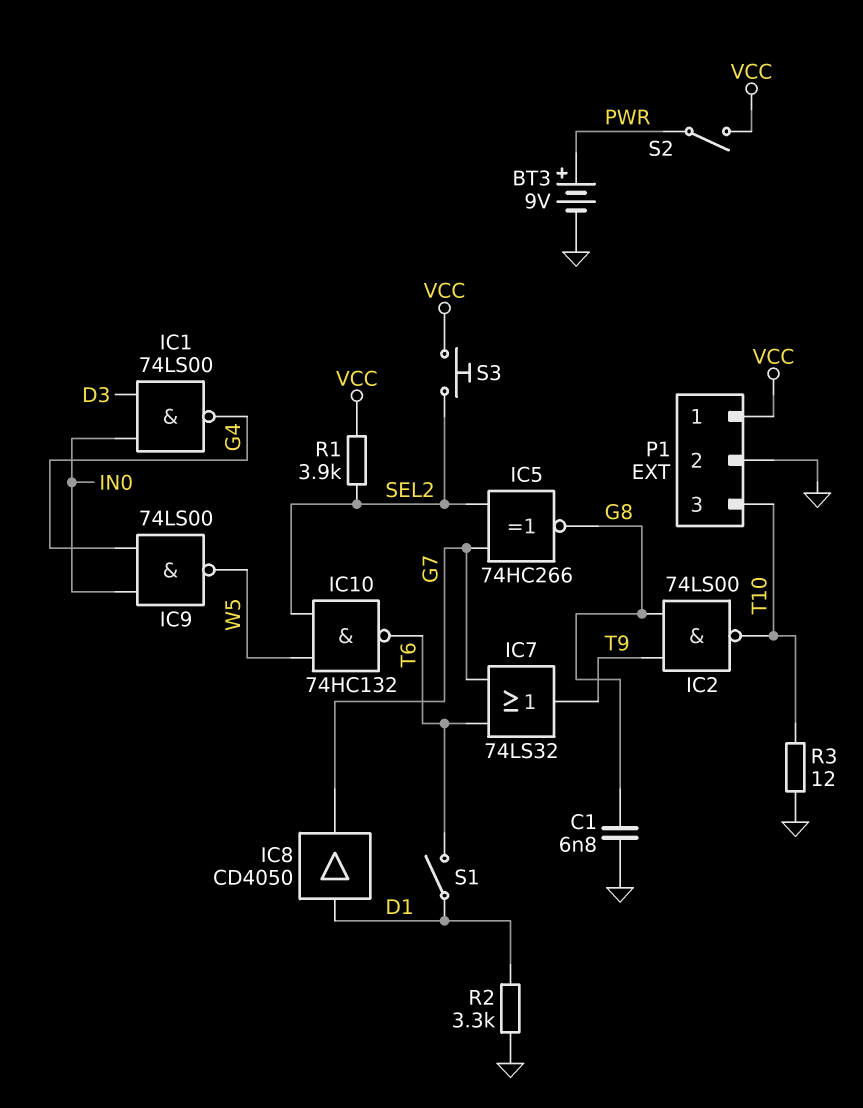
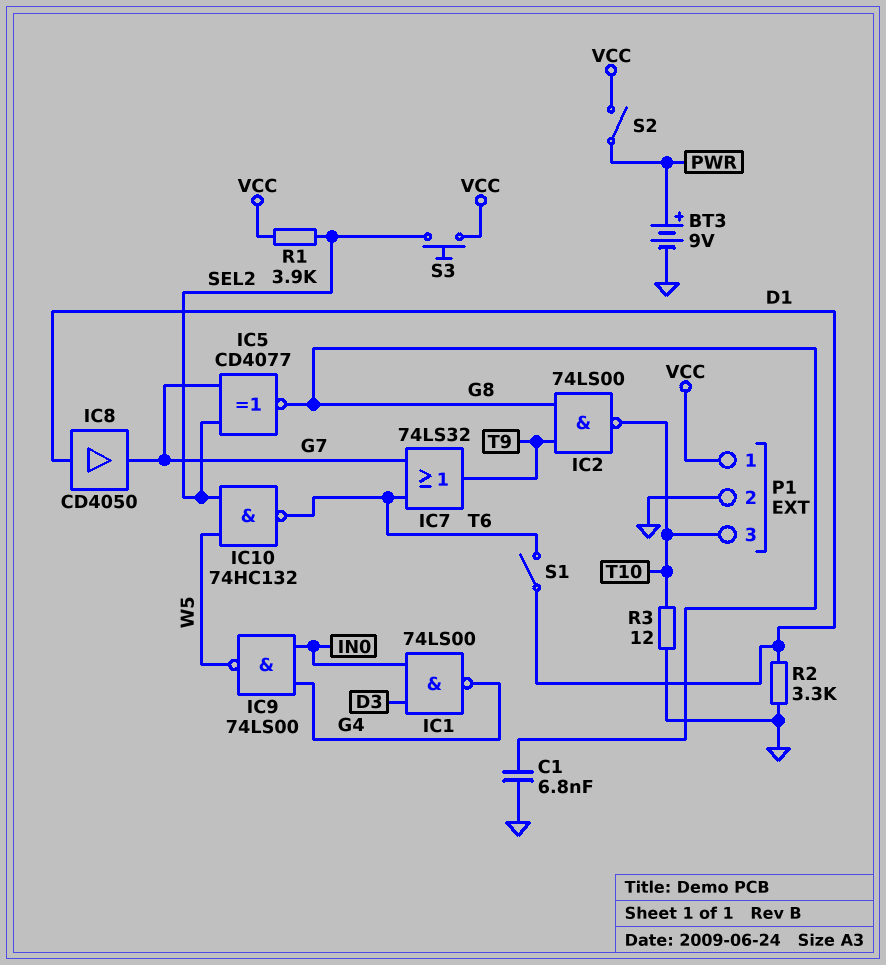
IC5: XNOR 74HC266 (in G7, in SEL2, out G8) -> XNOR CD4077 (in G7, in SEL2, out G8)

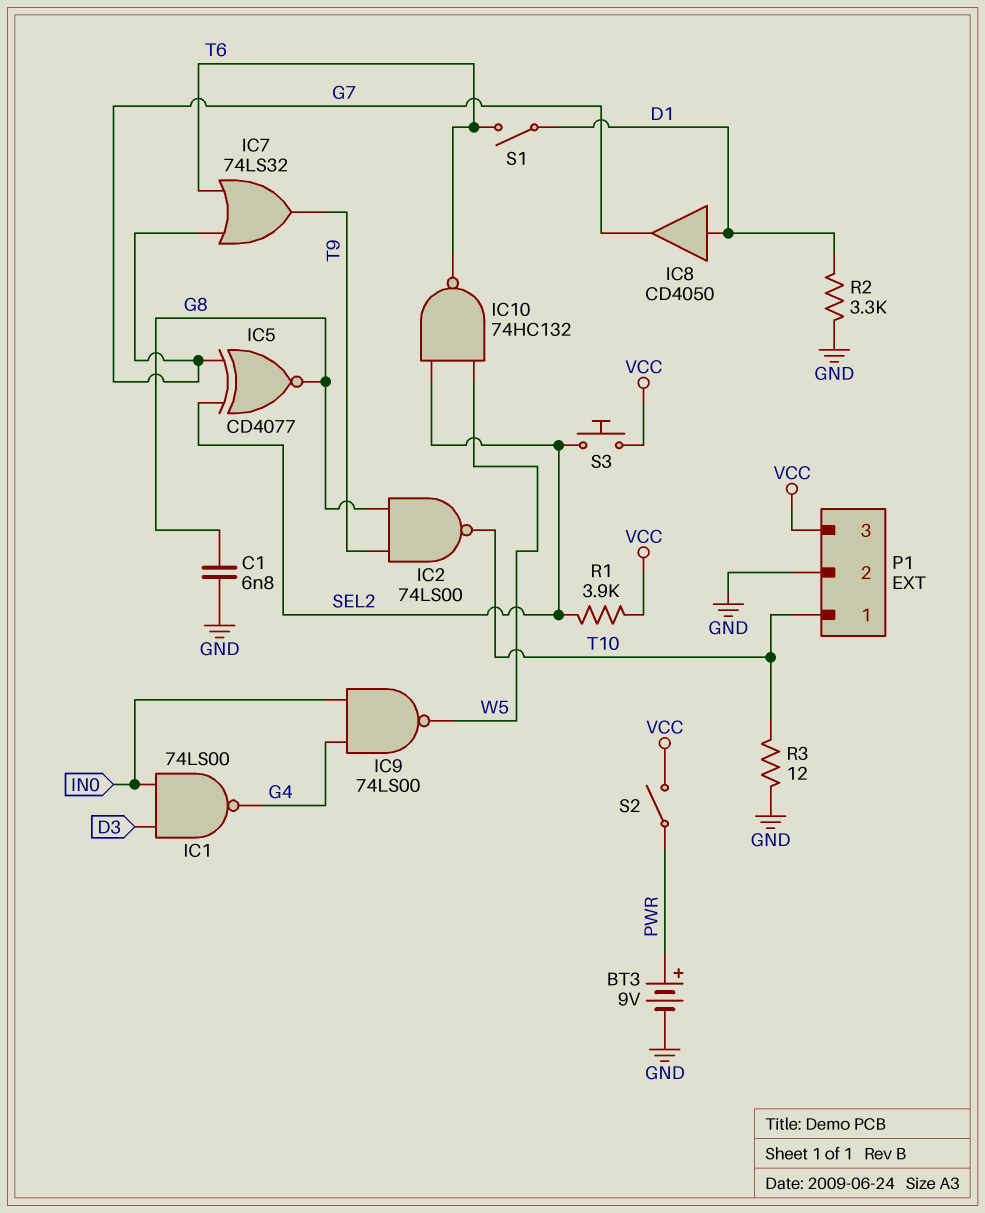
P1 pin 1: VCC -> T10
P1 pin 3: T10 -> VCC

